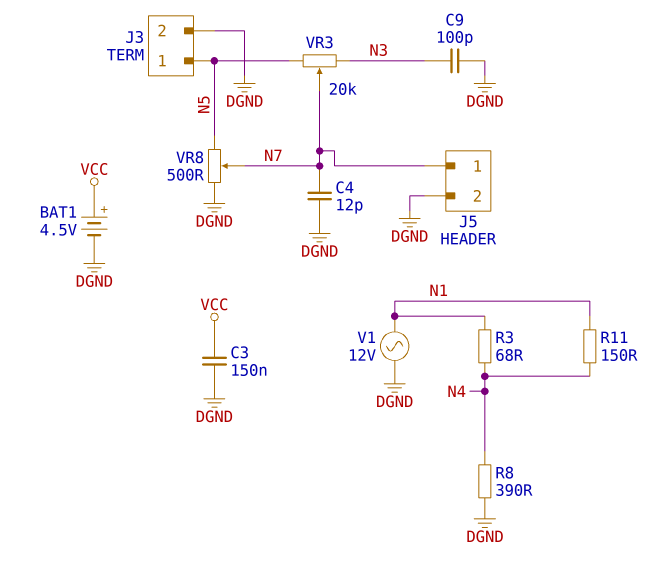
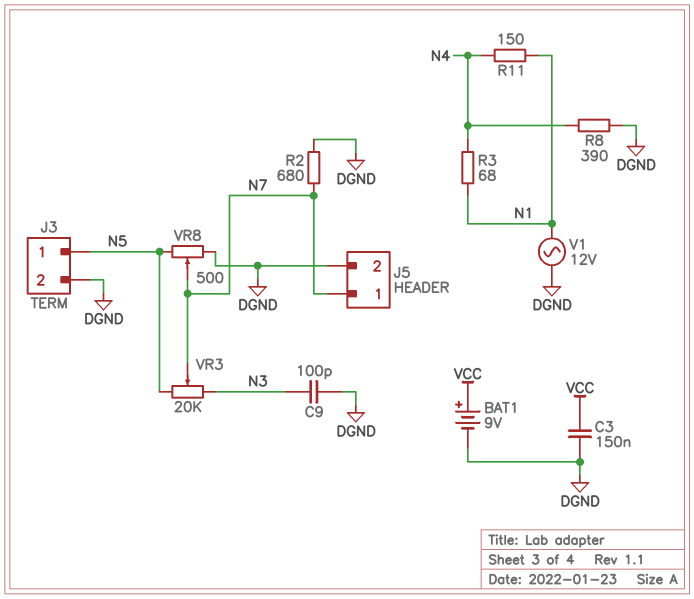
BAT1: 4.5V (plus VCC, minus DGND) -> 9V (plus VCC, minus DGND)
C4: 12pF (DGND, N7) -> none
R2: none -> 680 (DGND, N7)

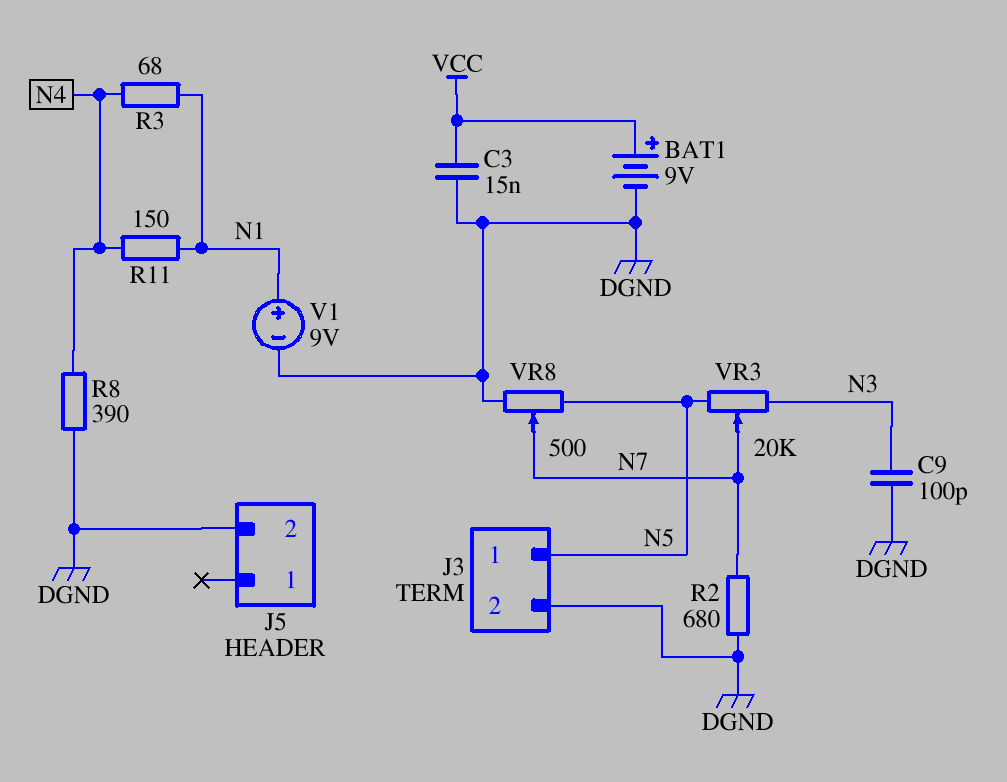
C3: 150nF (DGND, VCC) -> 15nF (DGND, VCC)
J5 pin 1: N7 -> none
V1: AC 12V (DGND, N1) -> 9V (plus N1, minus DGND)

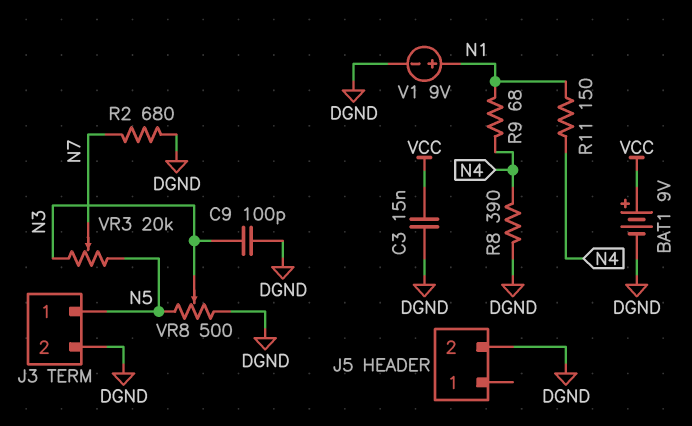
R3: 68 (N1, N4) -> none
R9: none -> 68 (N1, N4)
VR8: 500 (DGND, N5, wiper N7) -> 500 (DGND, N5, wiper N3)

